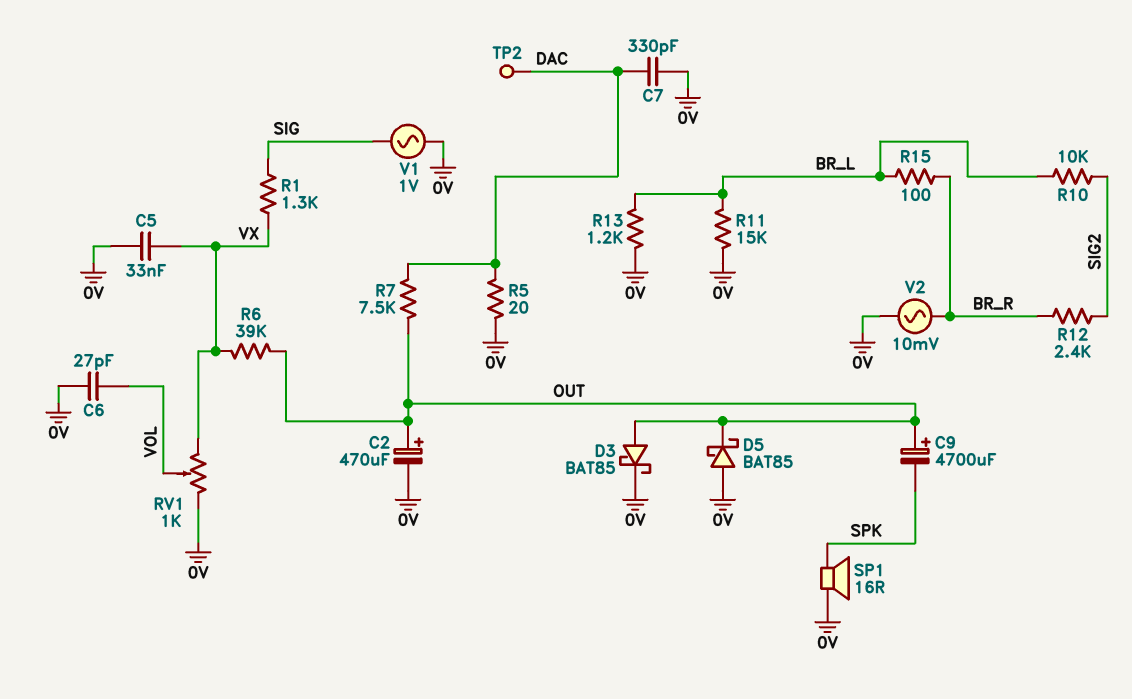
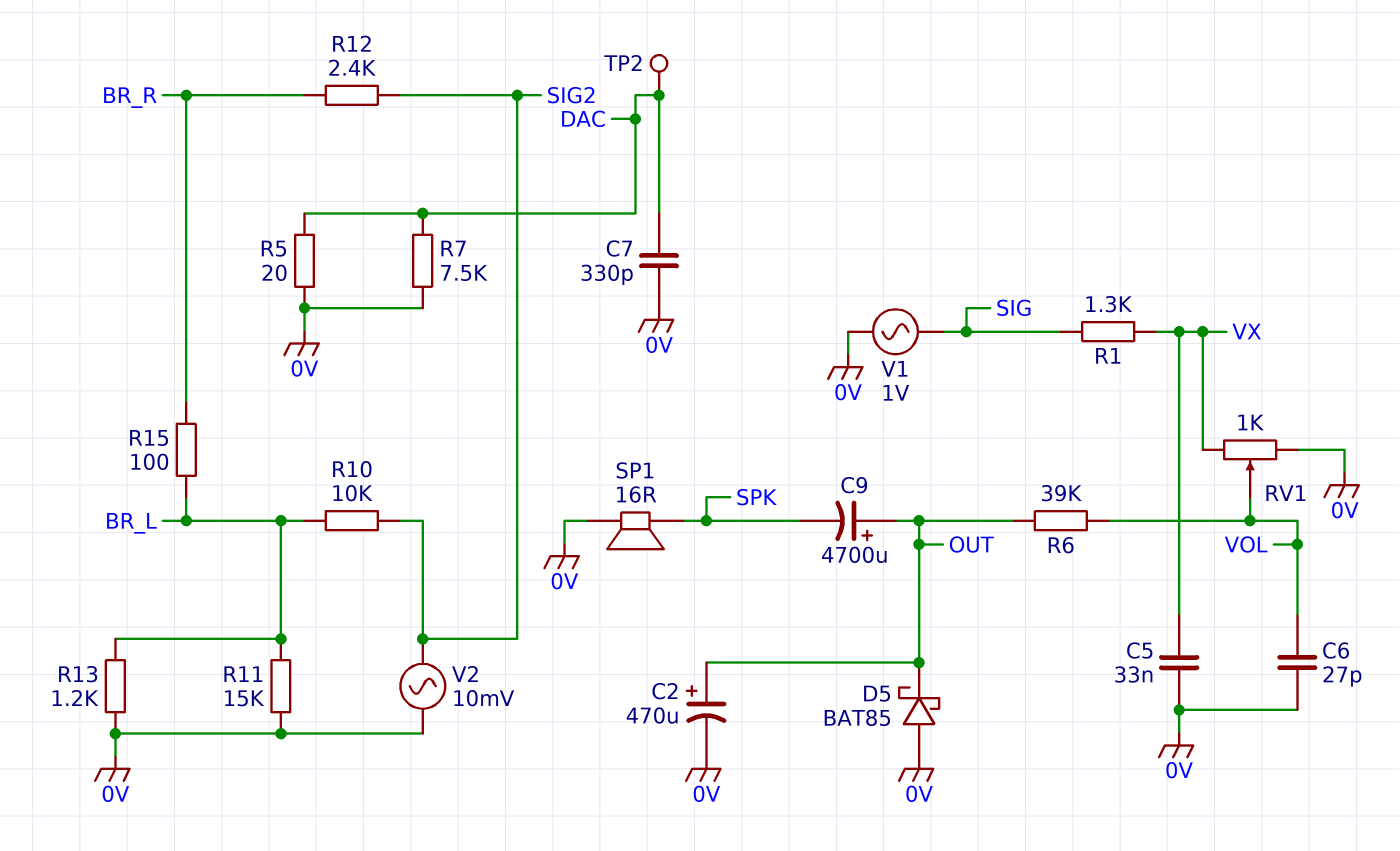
D3: schottky BAT85 (A OUT, K 0V) -> none
R6: 39k (OUT, VX) -> 39k (OUT, VOL)
R7: 7.5k (DAC, OUT) -> 7.5k (0V, DAC)
V2: AC 10mV (0V, BR_R) -> AC 10mV (0V, SIG2)

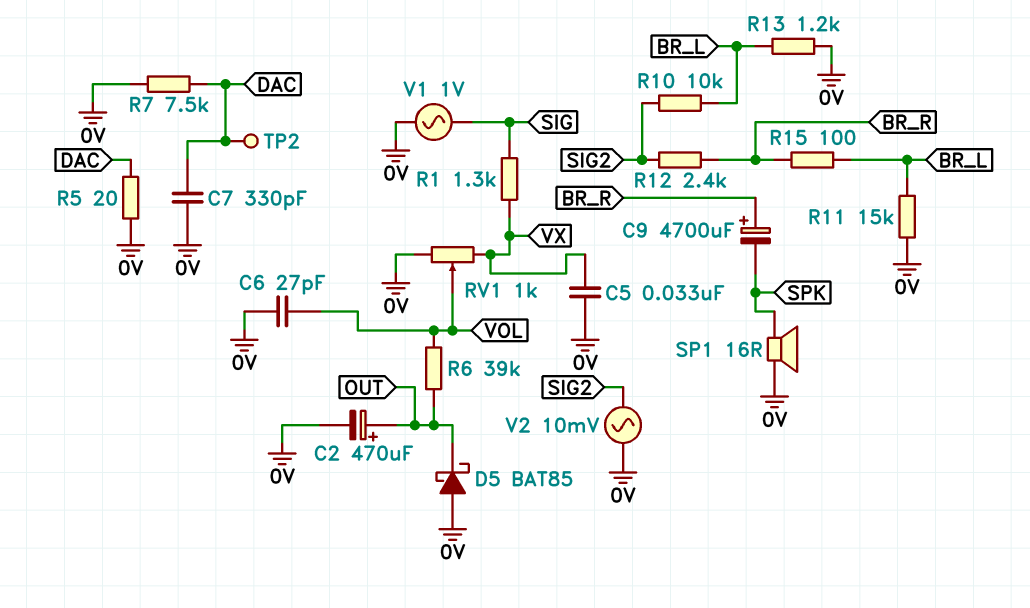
C9: 4700uF (plus OUT, minus SPK) -> 4700uF (plus BR_R, minus SPK)

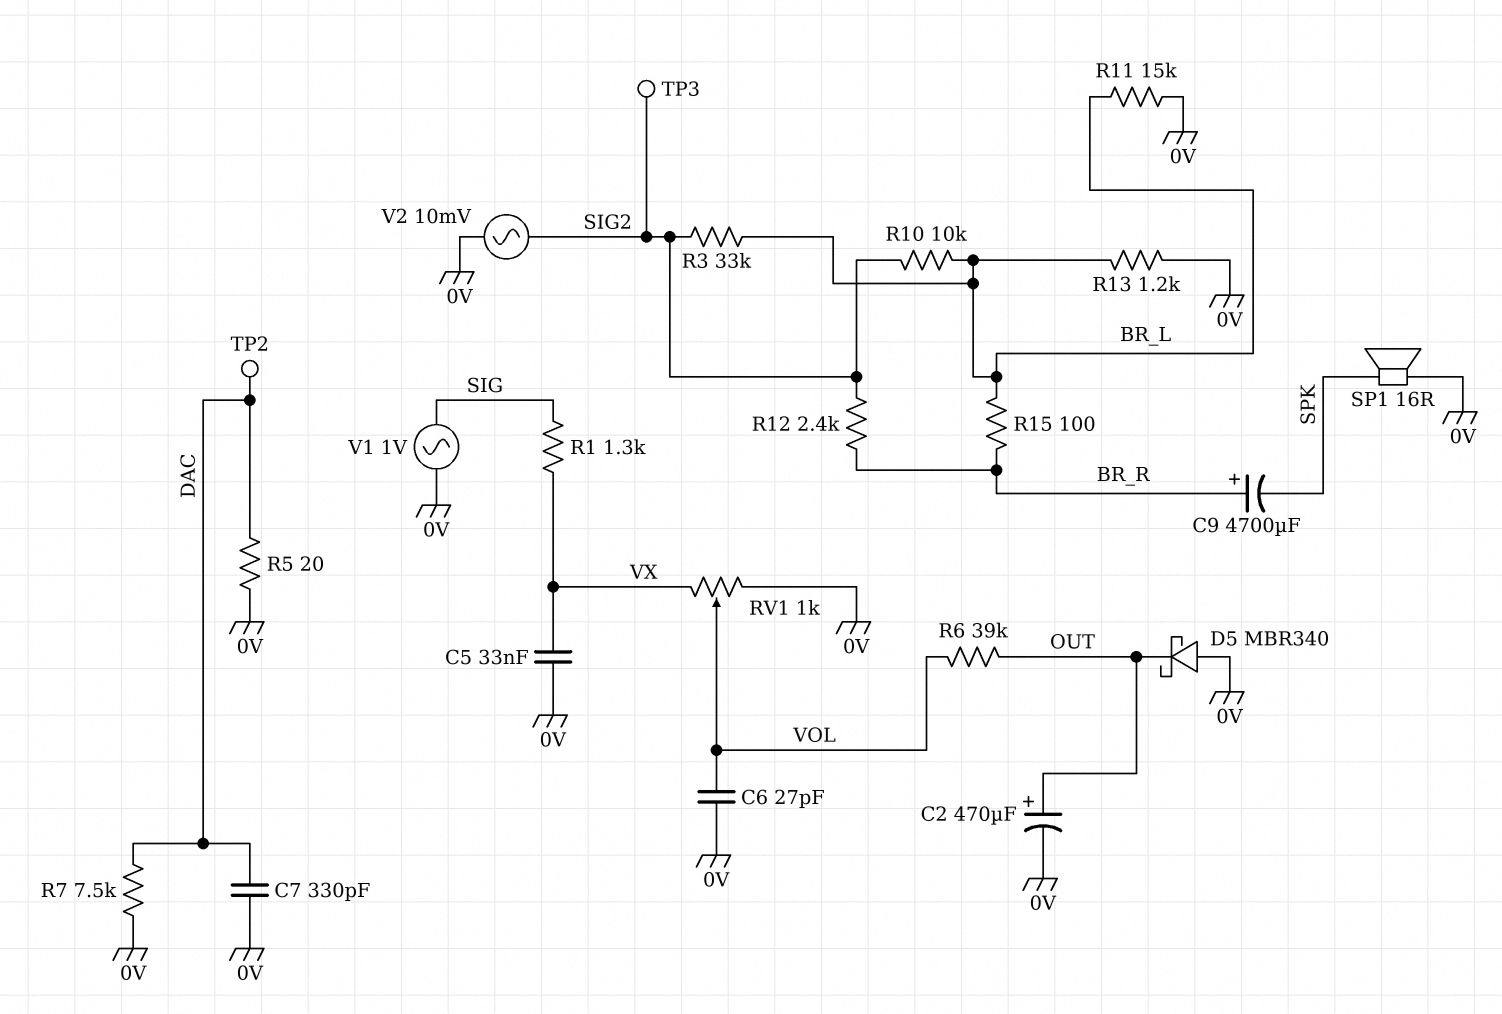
D5: schottky BAT85 (A 0V, K OUT) -> schottky MBR340 (A 0V, K OUT)
R3: none -> 33k (BR_L, SIG2)
TP3: none -> test point (SIG2)

